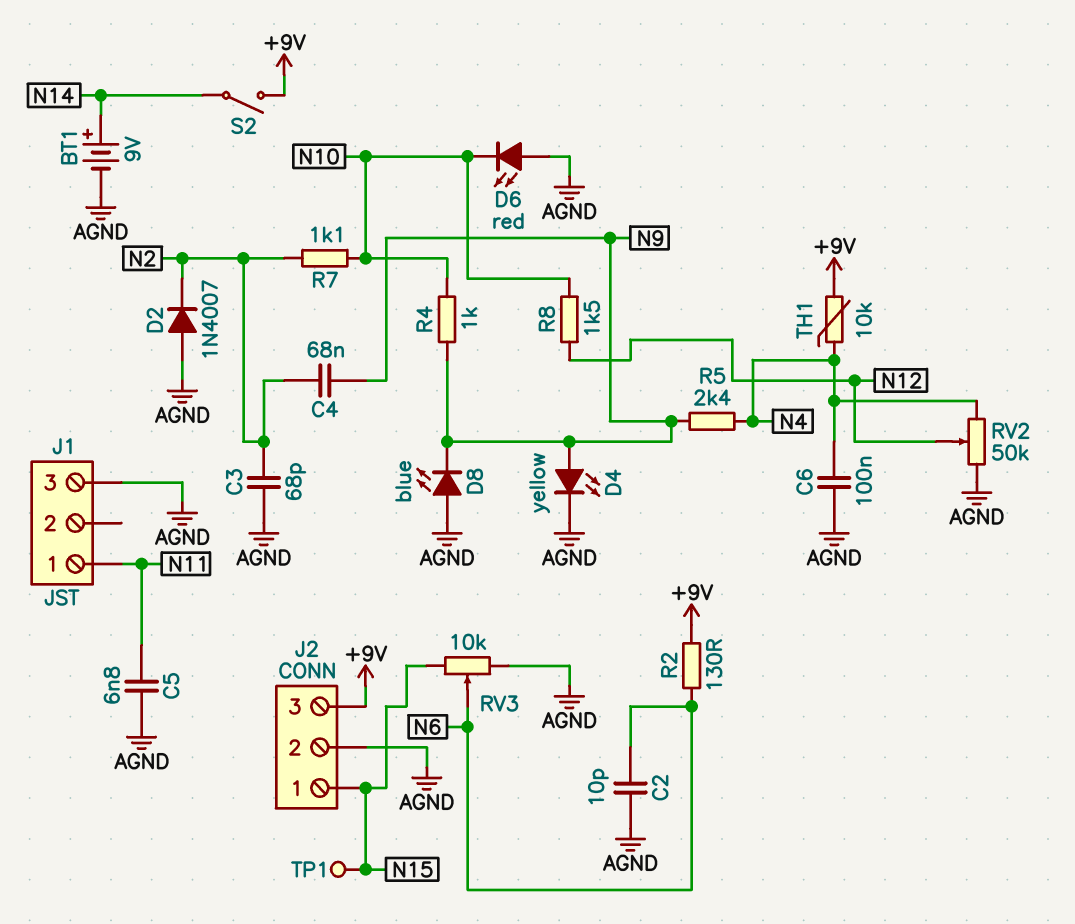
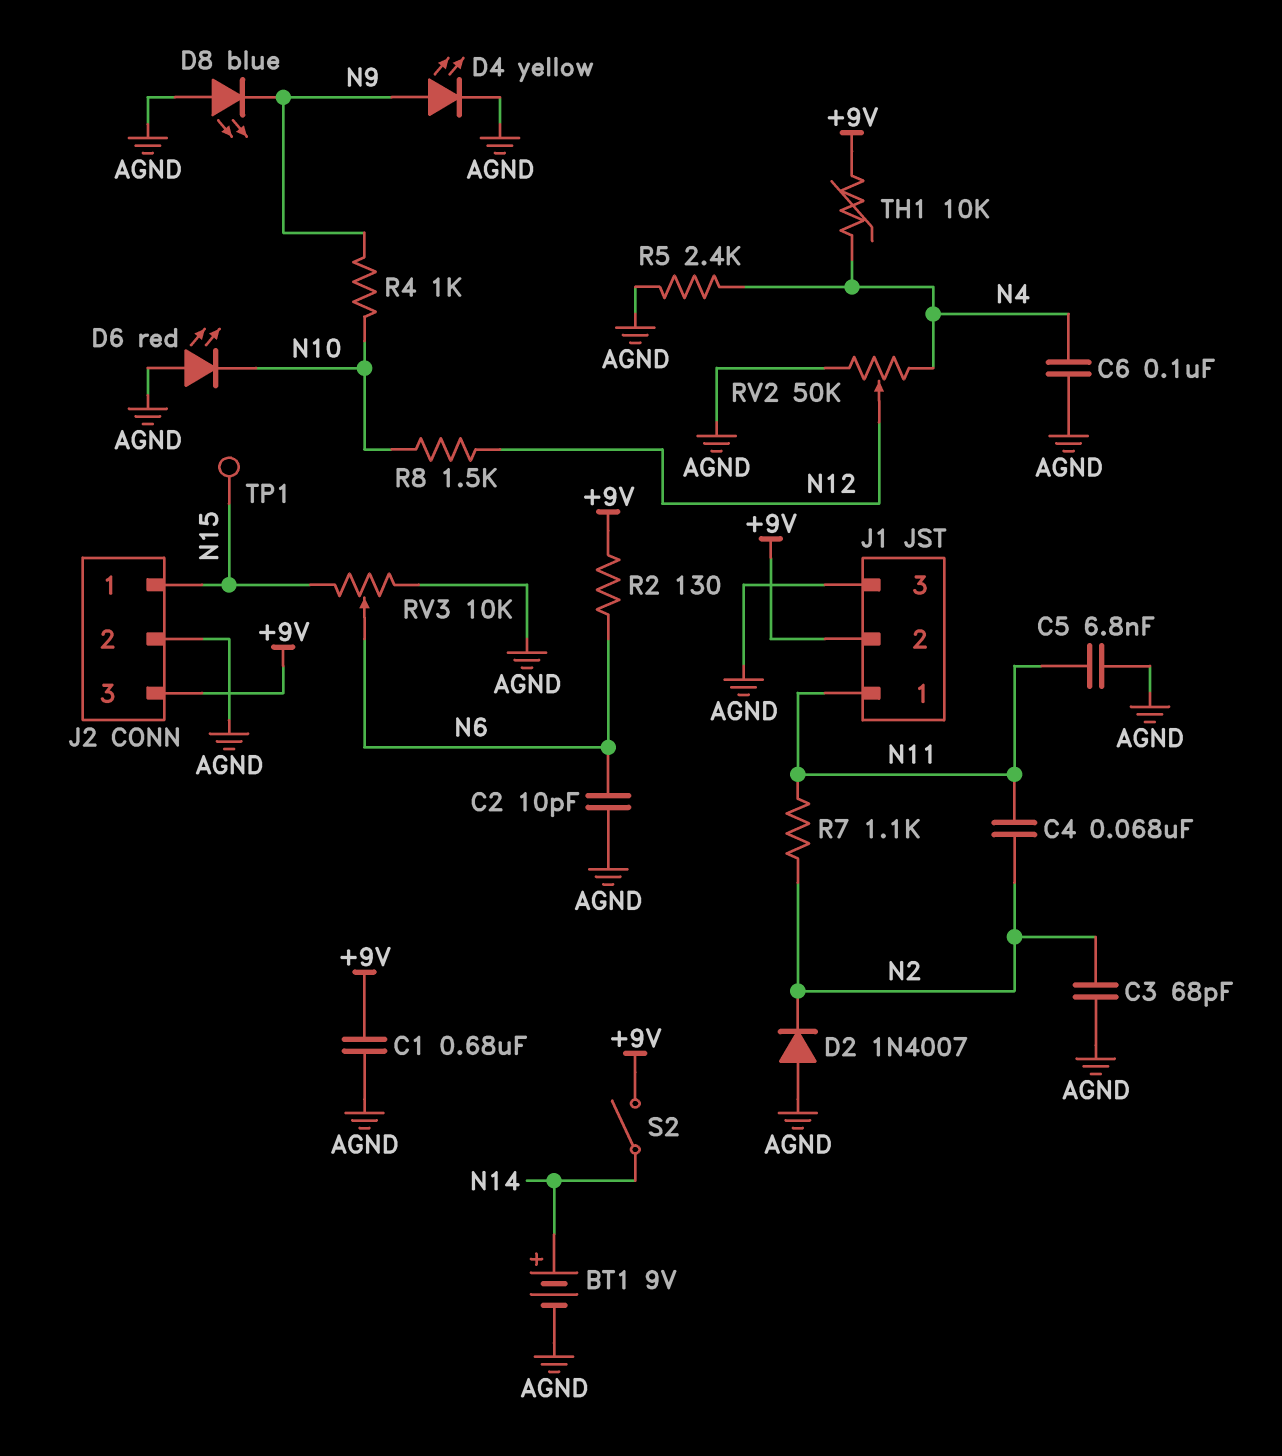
C1: none -> 680nF (+9V, AGND)
C4: 68nF (N2, N9) -> 68nF (N2, N11)
J1 pin 2: none -> +9V
R5: 2.4k (N4, N9) -> 2.4k (AGND, N4)
R7: 1.1k (N2, N10) -> 1.1k (N2, N11)

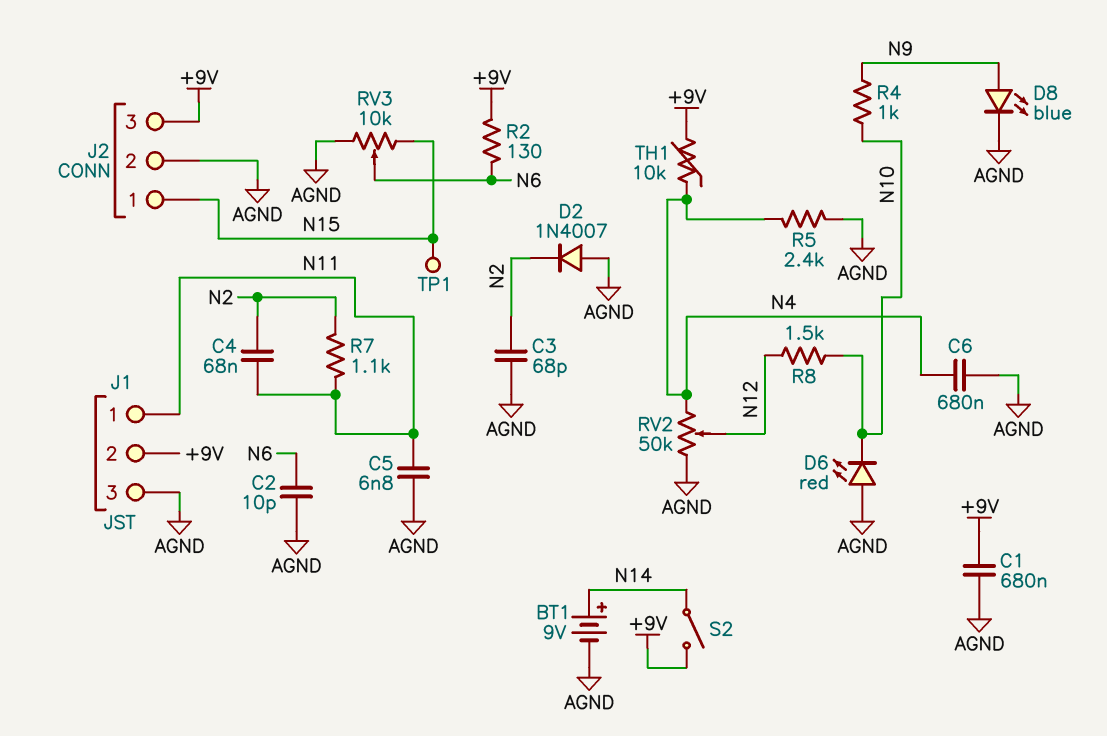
C6: 100nF (AGND, N4) -> 680nF (AGND, N4)
D4: LED yellow (A N9, K AGND) -> none
D8: LED blue (A AGND, K N9) -> LED blue (A N9, K AGND)

